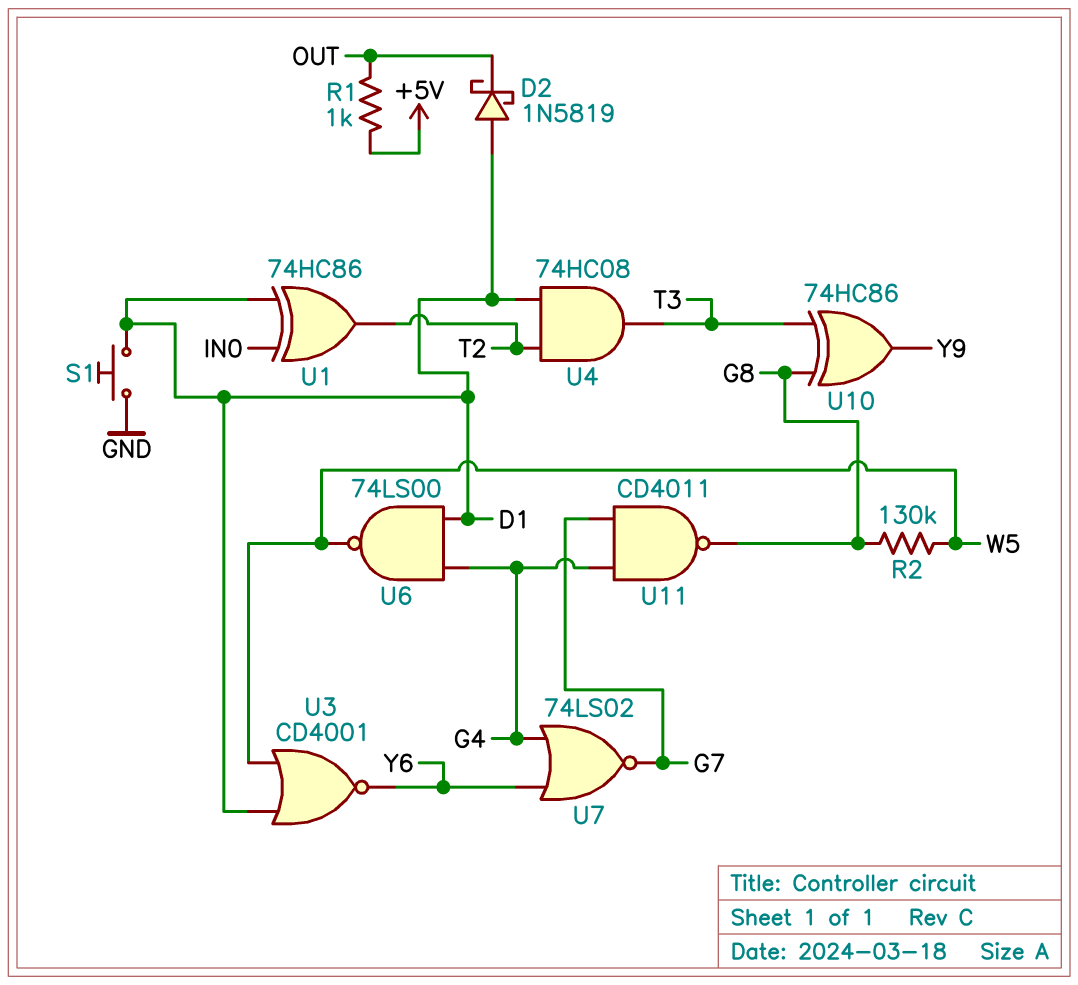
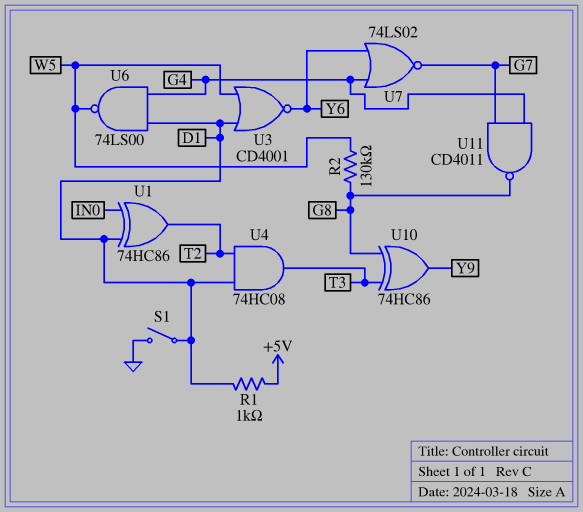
D2: schottky 1N5819 (A D1, K OUT) -> none
R1: 1k (+5V, OUT) -> 1k (+5V, D1)
S1: button (D1, GND) -> switch (D1, GND)

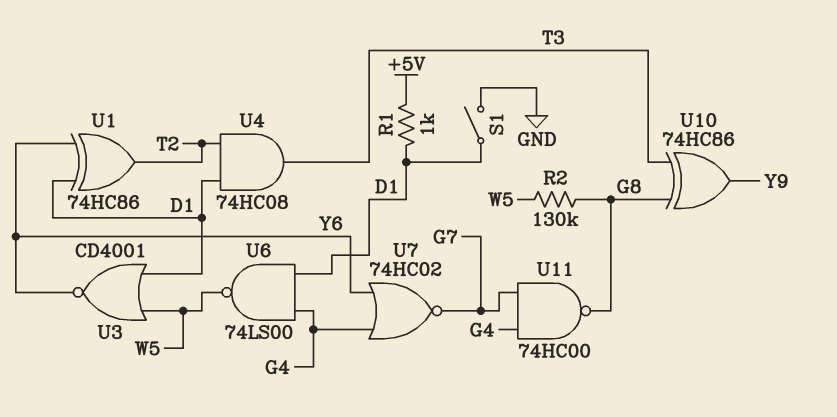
U1: XOR 74HC86 (in D1, in IN0, out T2) -> XOR 74HC86 (in D1, in Y6, out T2)
U7: NOR 74LS02 (in G4, in Y6, out G7) -> NOR 74HC02 (in G4, in Y6, out G7)
U11: NAND CD4011 (in G4, in G7, out G8) -> NAND 74HC00 (in G4, in G7, out G8)

